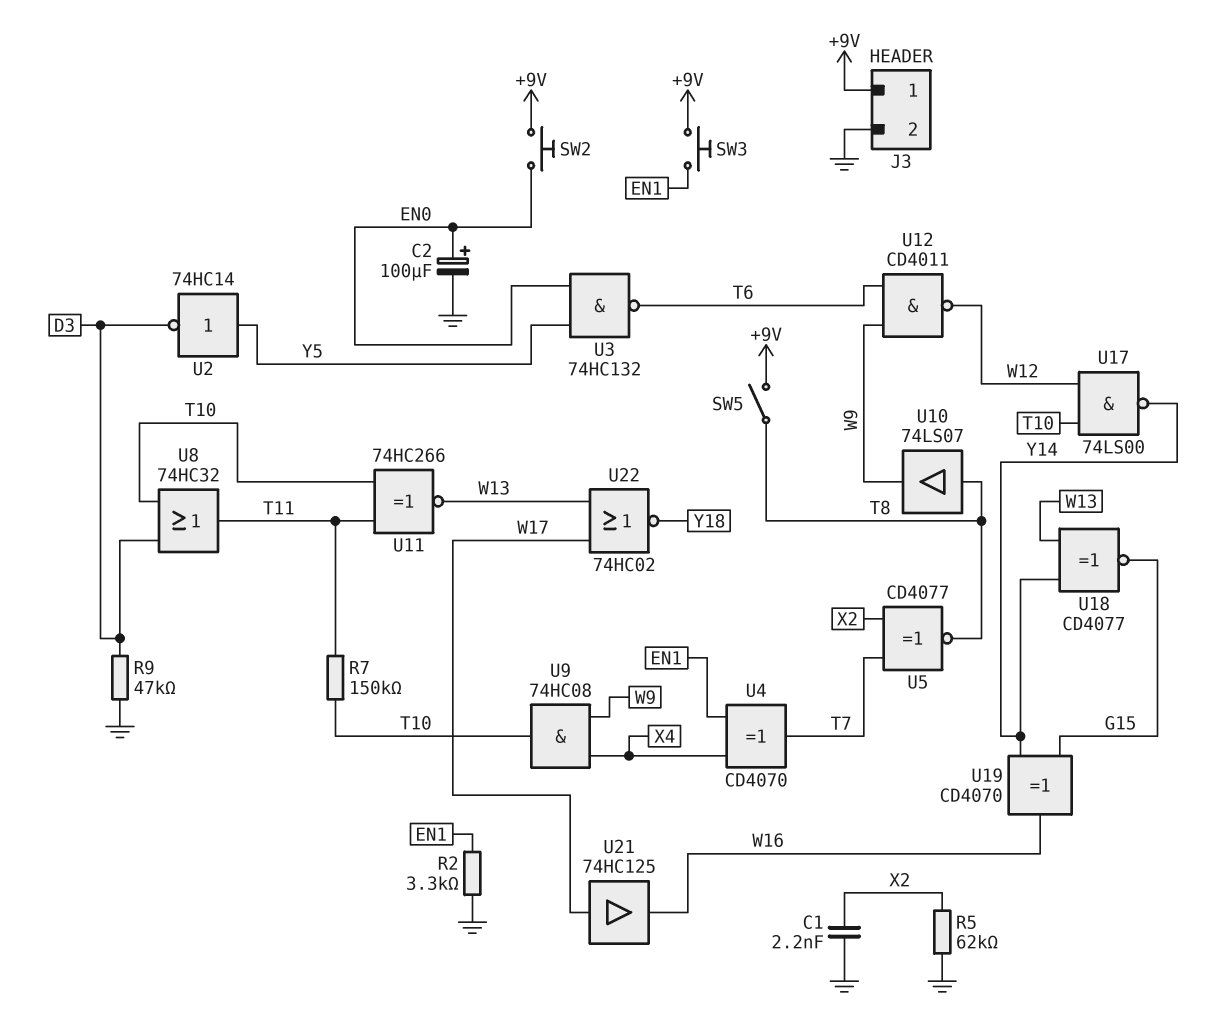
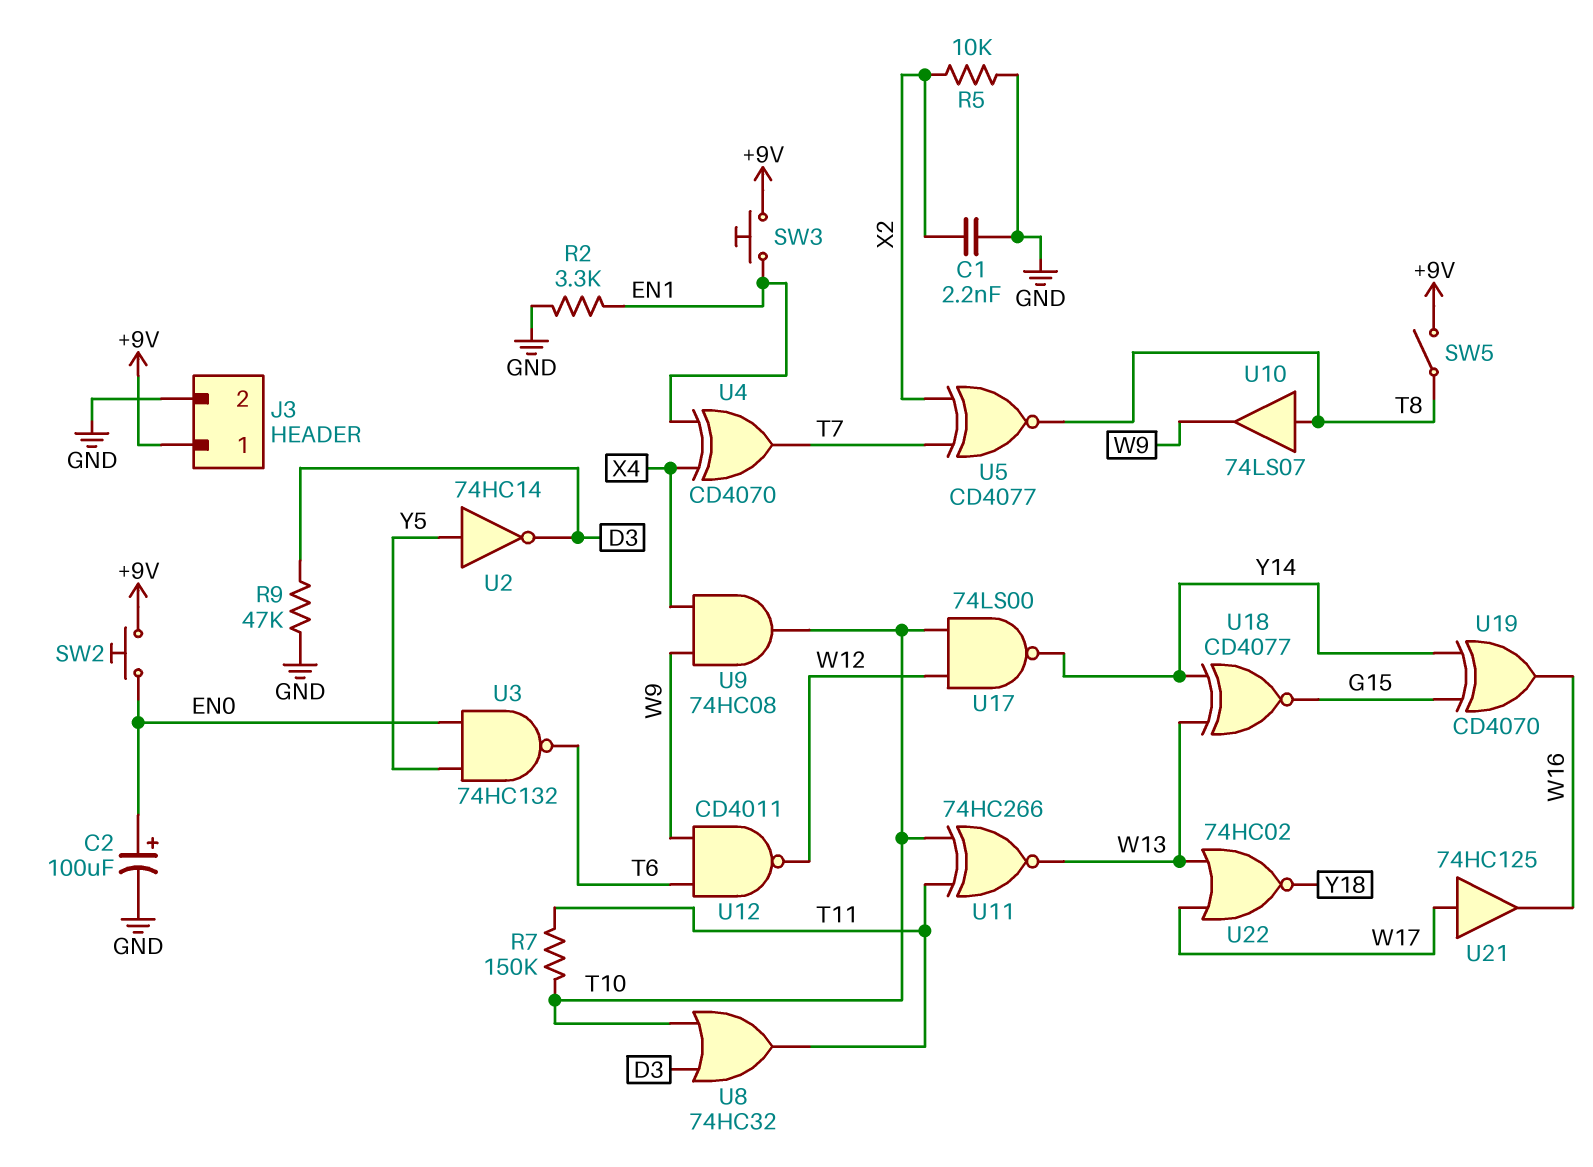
R5: 62k (GND, X2) -> 10k (GND, X2)

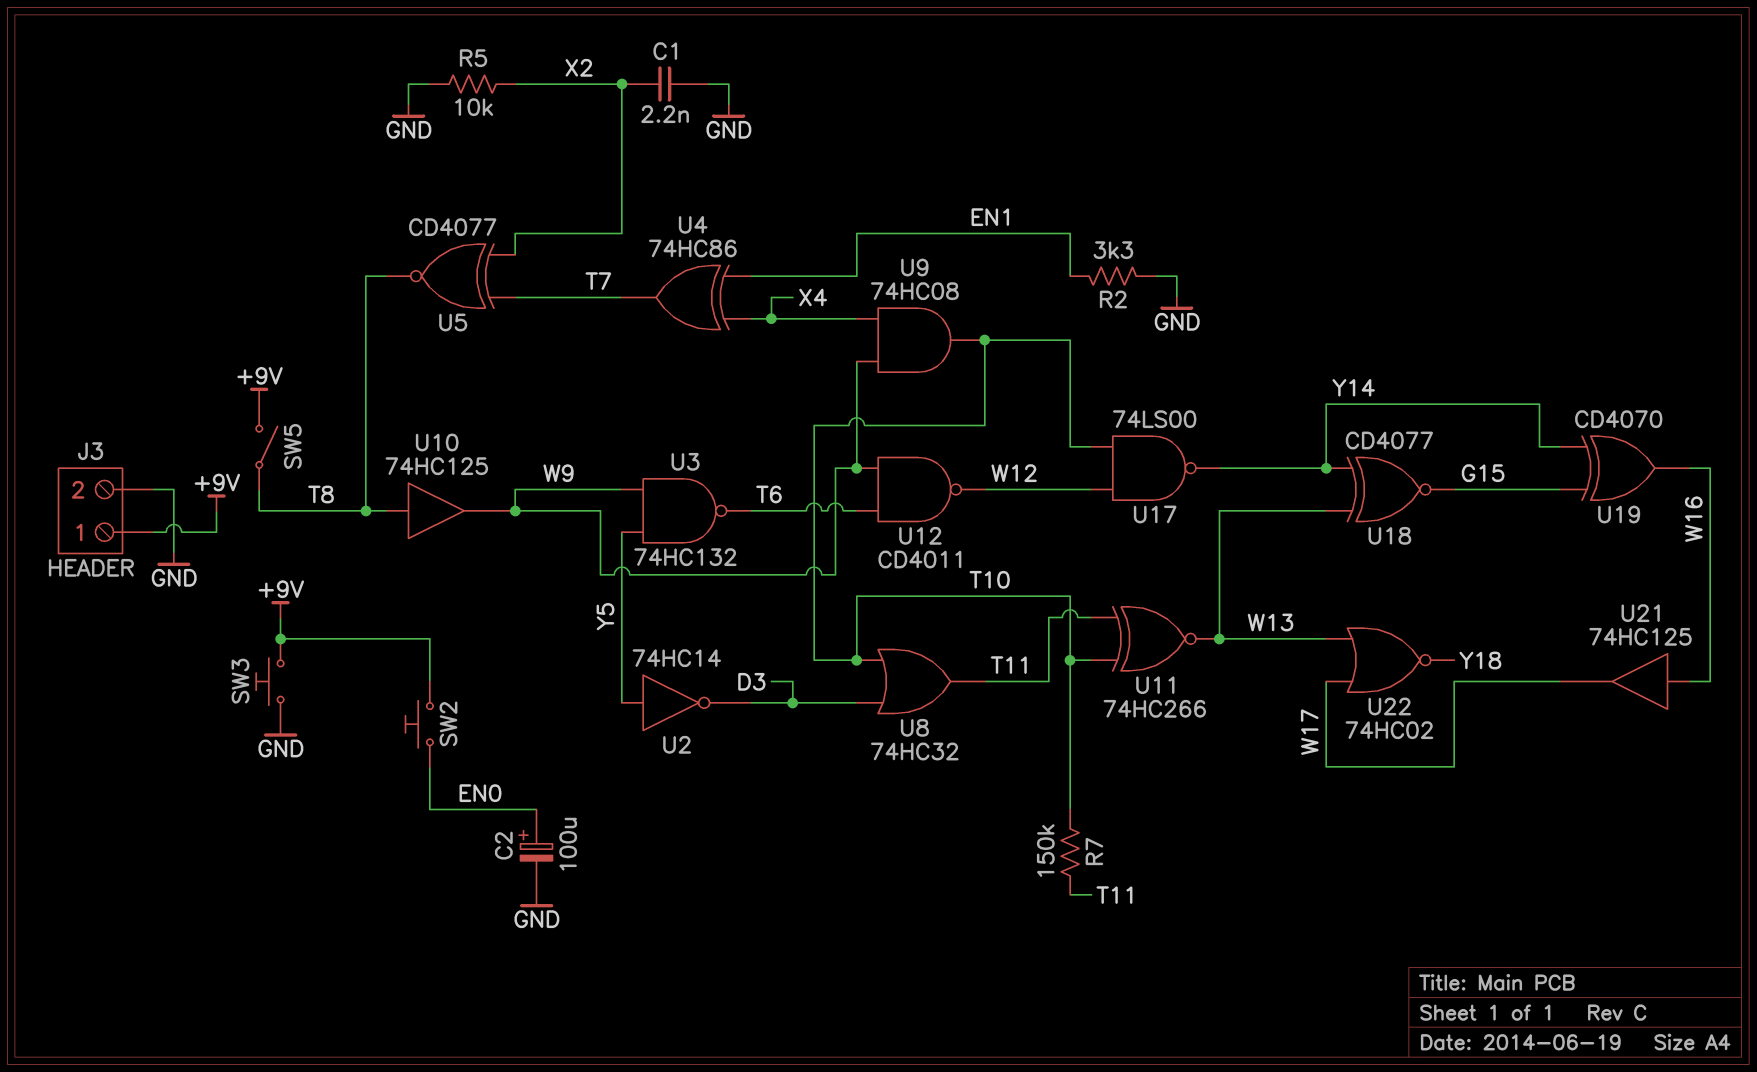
R9: 47k (D3, GND) -> none
SW3: button (+9V, EN1) -> button (+9V, GND)
U3: NAND 74HC132 (in EN0, in Y5, out T6) -> NAND 74HC132 (in W9, in Y5, out T6)
U4: XOR CD4070 (in EN1, in X4, out T7) -> XOR 74HC86 (in EN1, in X4, out T7)
U10: buffer 74LS07 (in T8, out W9) -> buffer 74HC125 (in T8, out W9)
U21: buffer 74HC125 (in W17, out W16) -> buffer 74HC125 (in W16, out W17)

